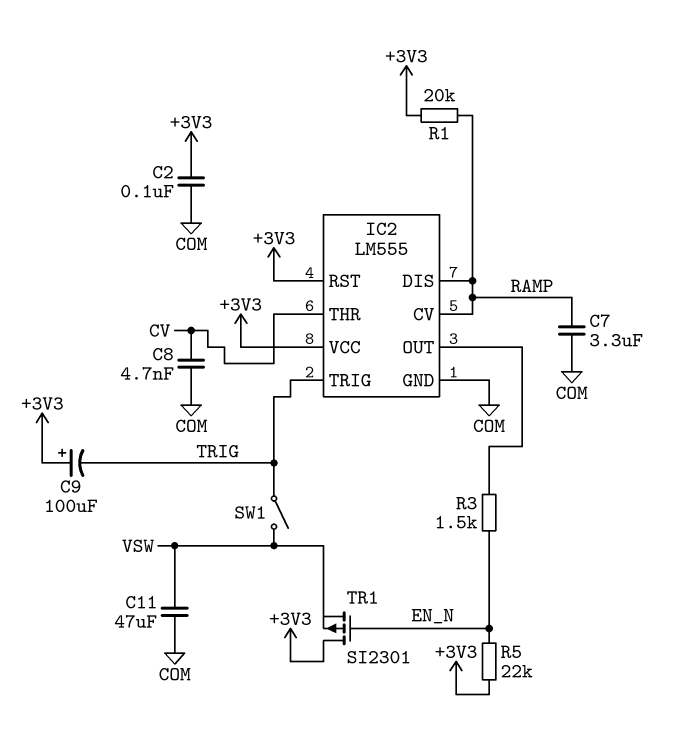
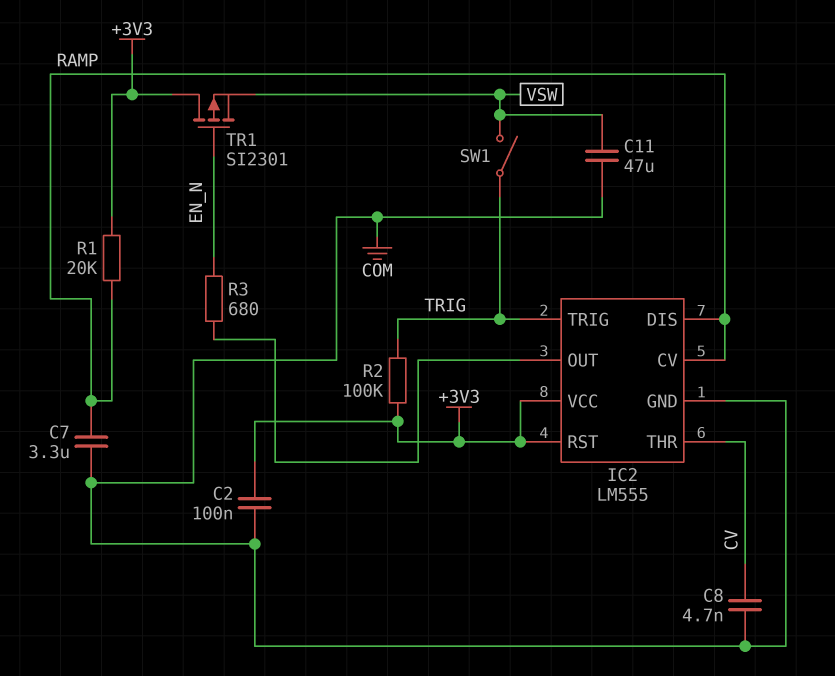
C9: 100uF (plus +3V3, minus TRIG) -> none
R2: none -> 100k (+3V3, TRIG)
R3: 1.5k (EN_N, IC2/OUT) -> 680 (EN_N, IC2/OUT)
R5: 22k (+3V3, EN_N) -> none

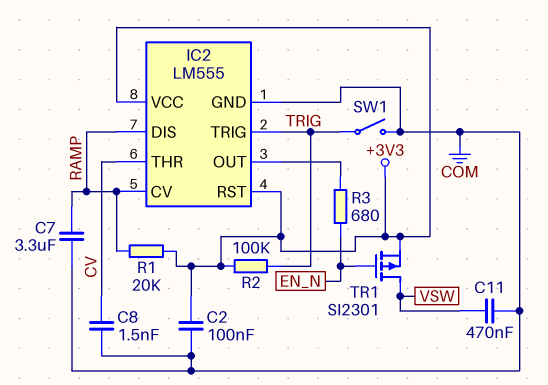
C8: 4.7nF (COM, CV) -> 1.5nF (COM, CV)
C11: 47uF (COM, VSW) -> 470nF (COM, VSW)
SW1: switch (TRIG, VSW) -> switch (COM, TRIG)
TR1: PMOS SI2301 (G EN_N, D +3V3, S VSW) -> PMOS SI2301 (G EN_N, D VSW, S +3V3)

